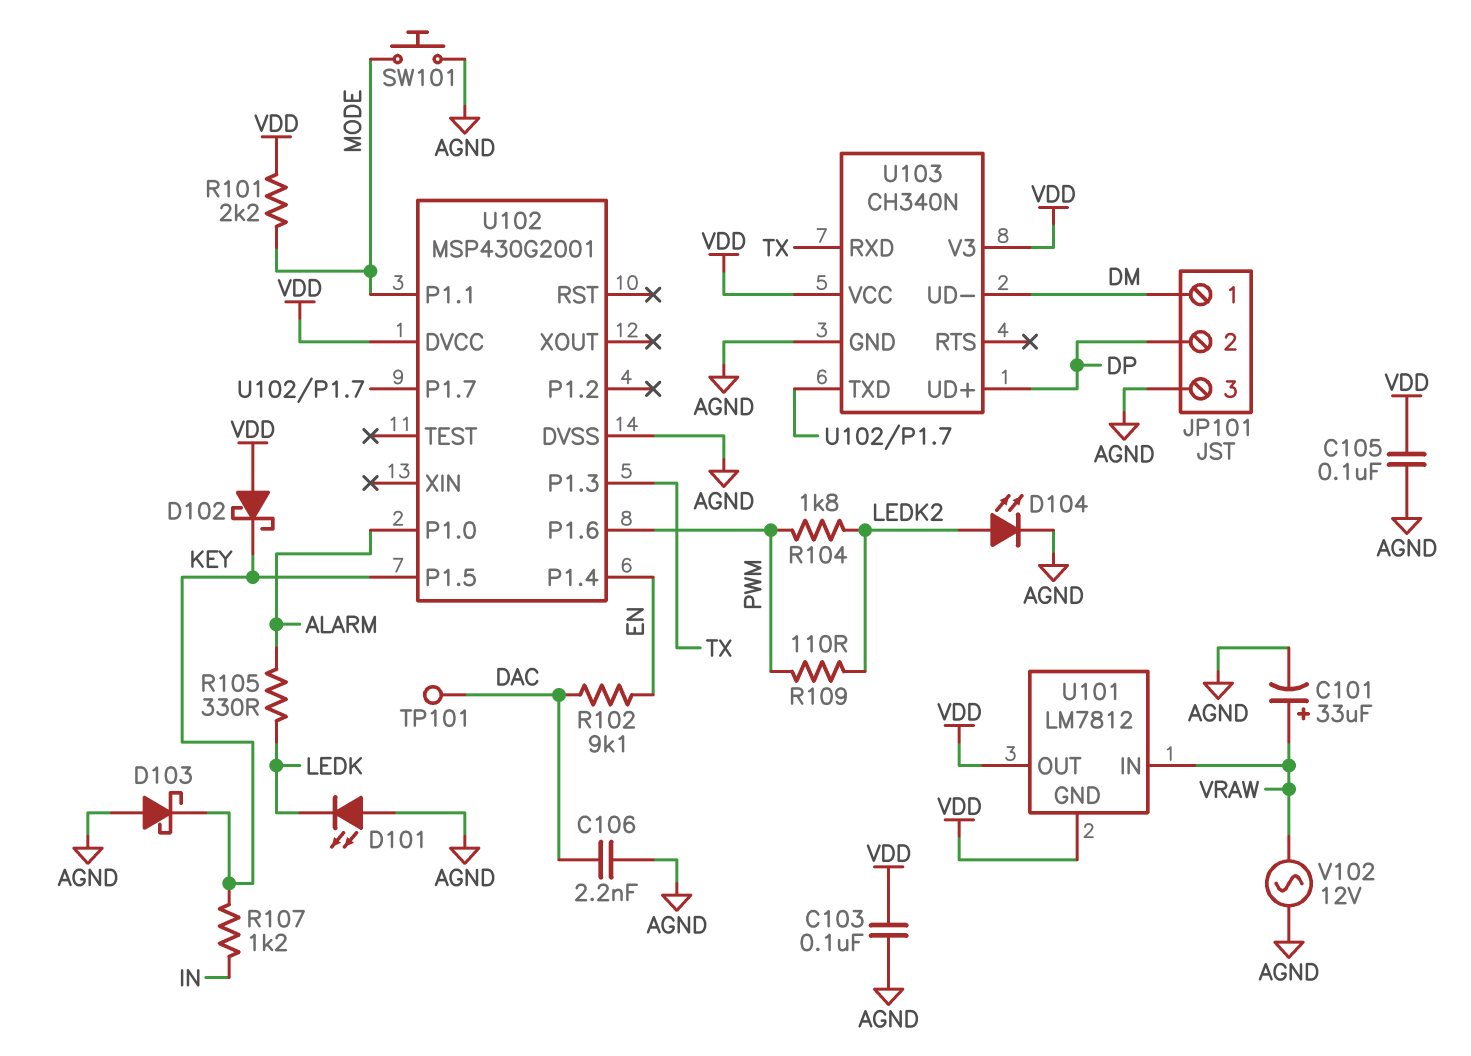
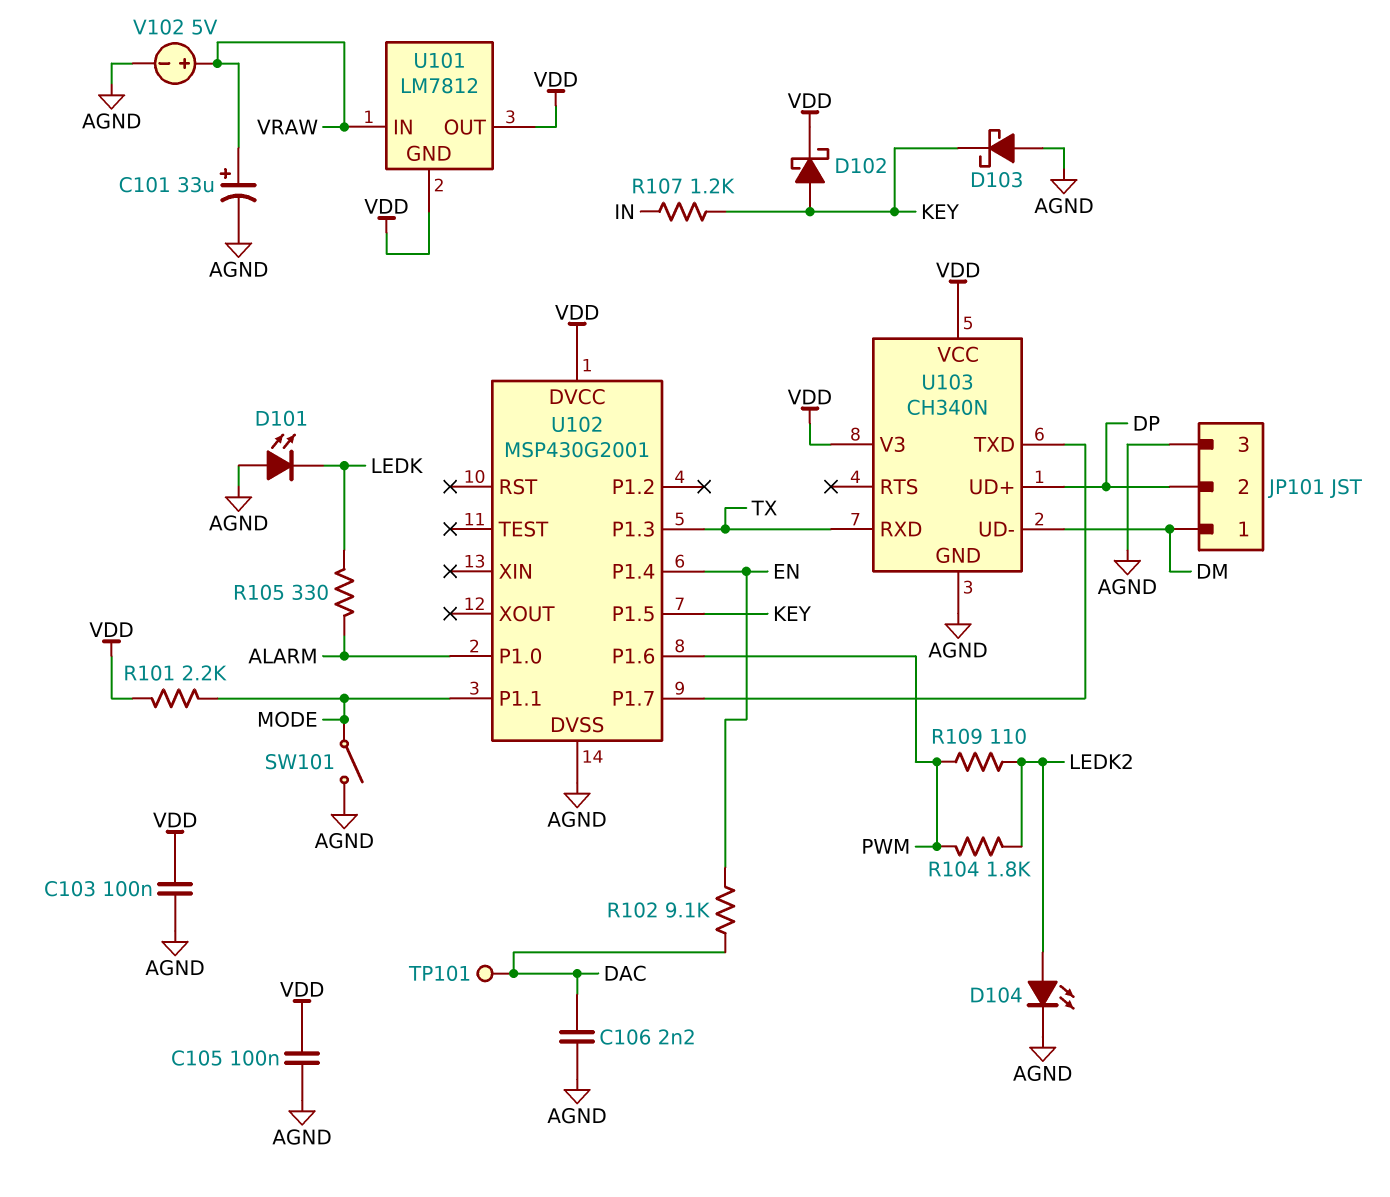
D102: schottky (A VDD, K KEY) -> schottky (A KEY, K VDD)
SW101: button (AGND, MODE) -> switch (AGND, MODE)
V102: AC 12V (AGND, VRAW) -> 5V (plus VRAW, minus AGND)

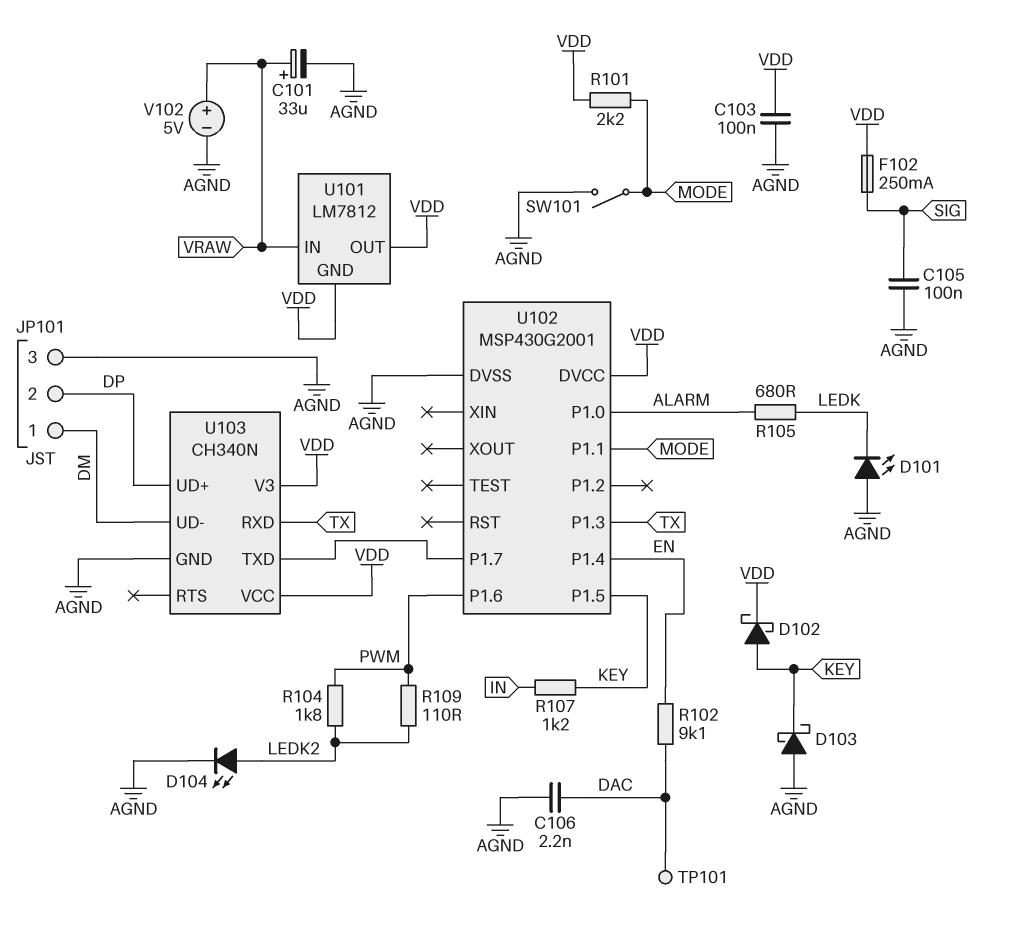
C105: 100nF (AGND, VDD) -> 100nF (AGND, SIG)
F102: none -> 250mA (SIG, VDD)
R105: 330 (ALARM, LEDK) -> 680 (ALARM, LEDK)

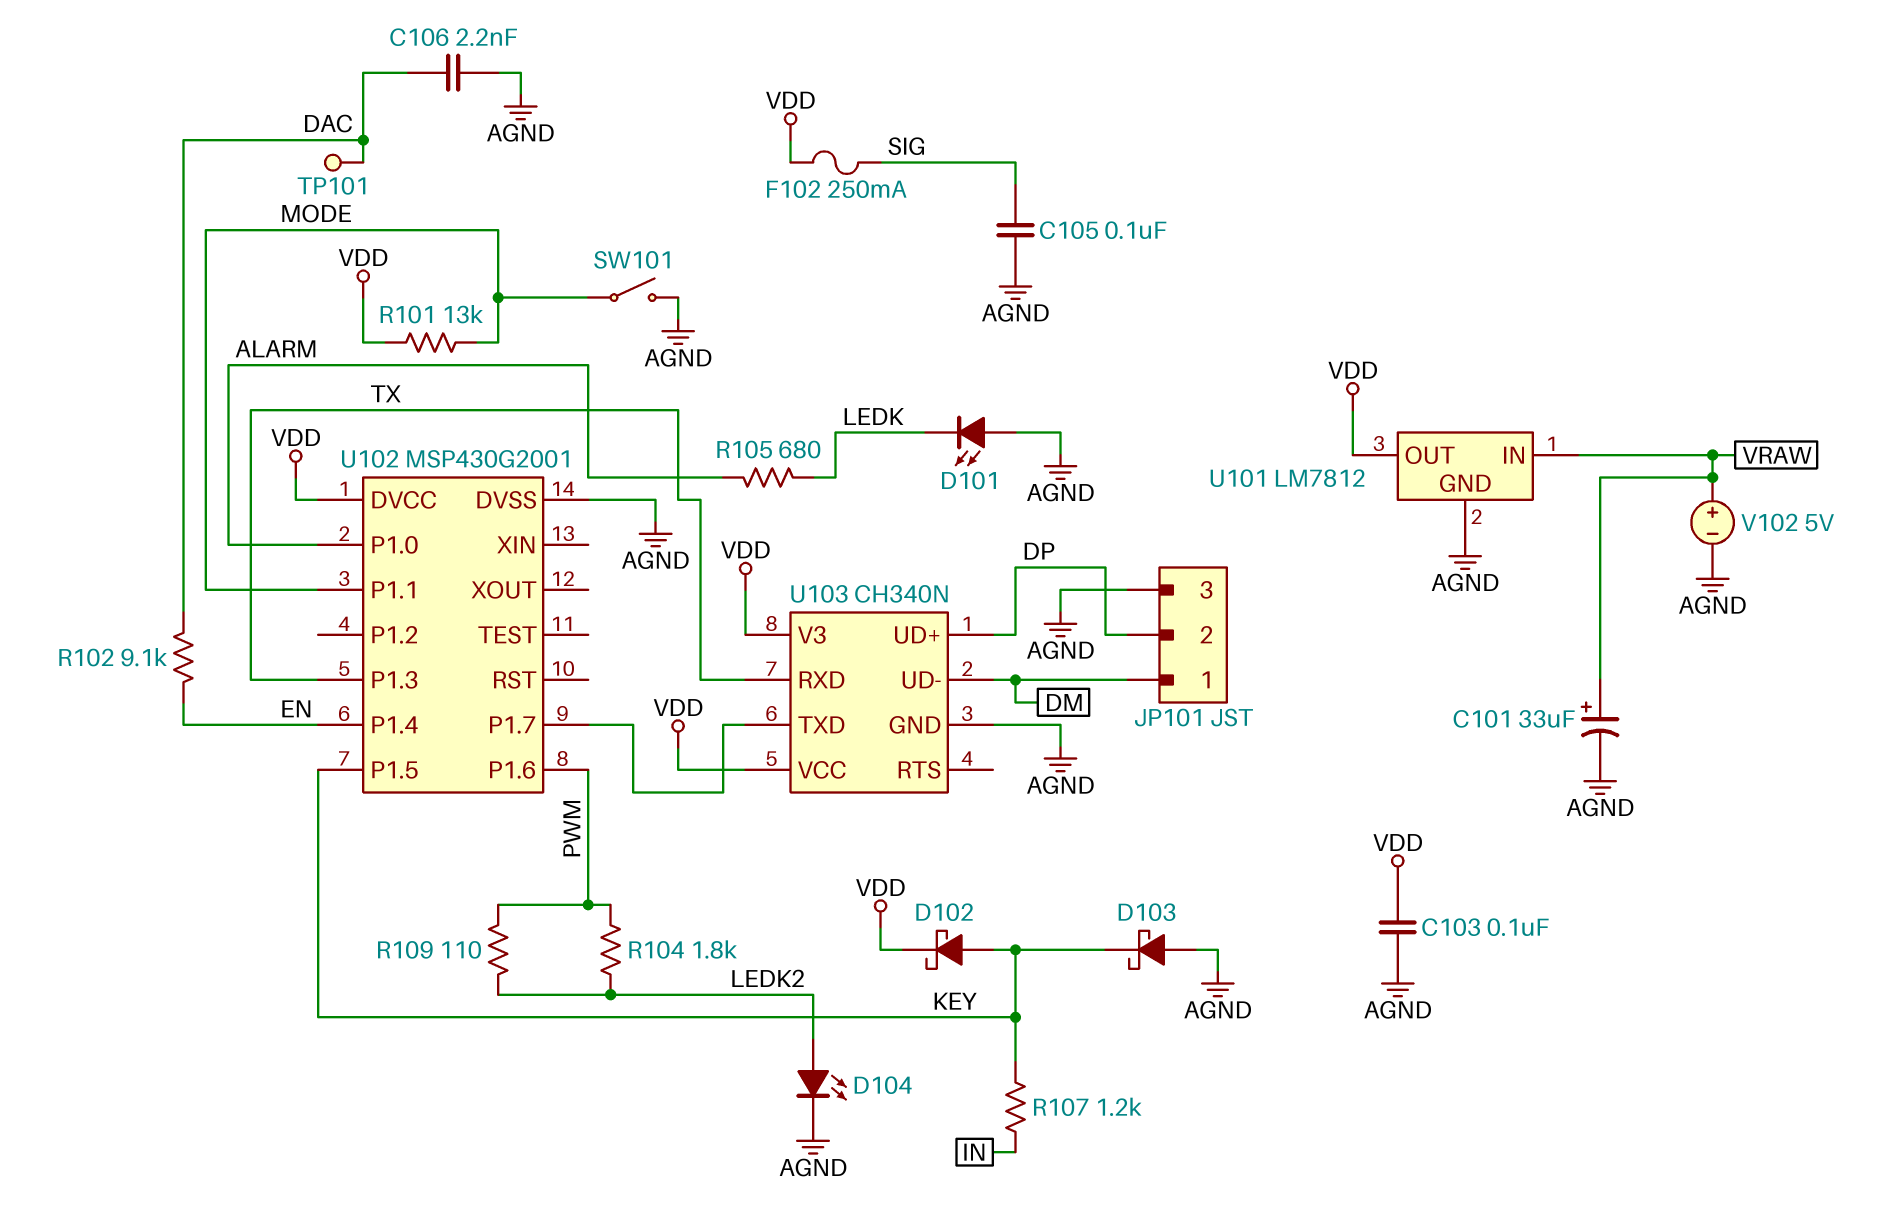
R101: 2.2k (MODE, VDD) -> 13k (MODE, VDD)
U101 pin GND: VDD -> AGND

